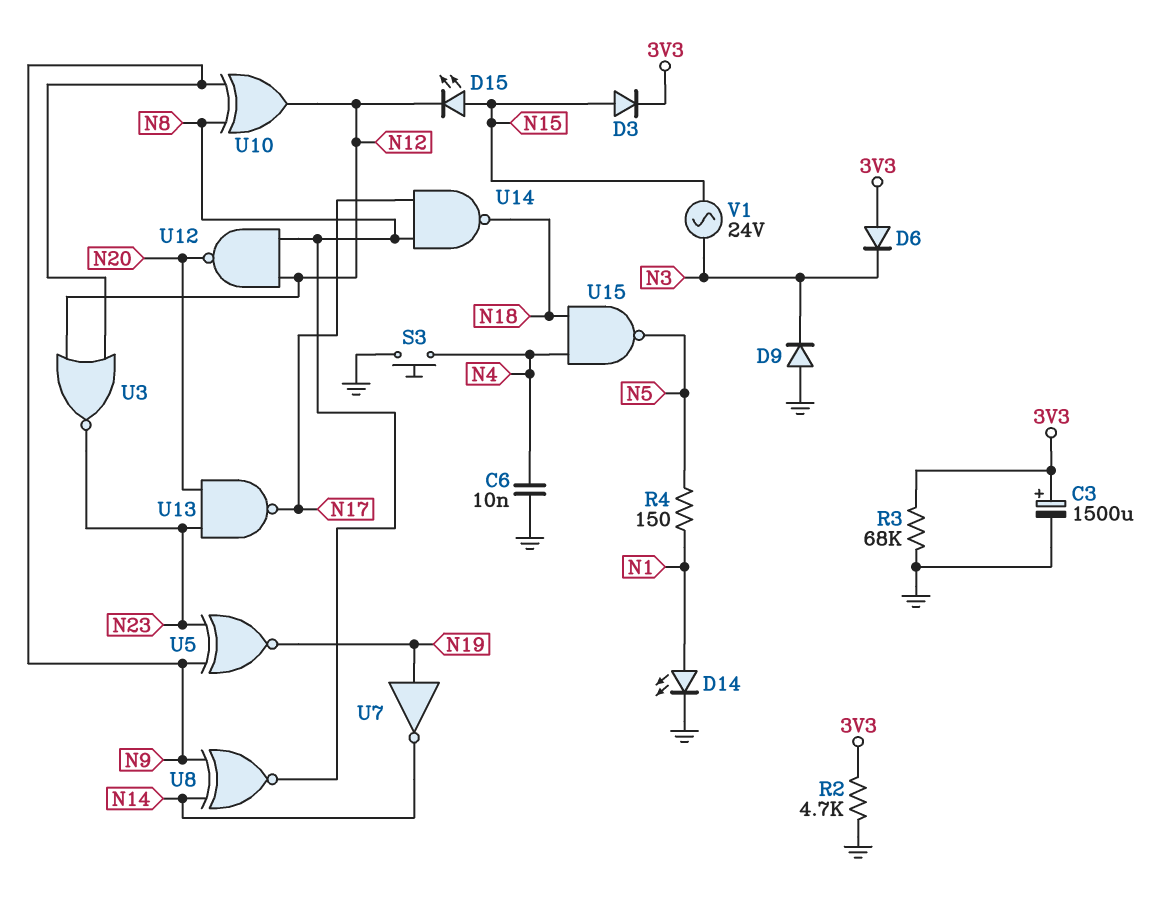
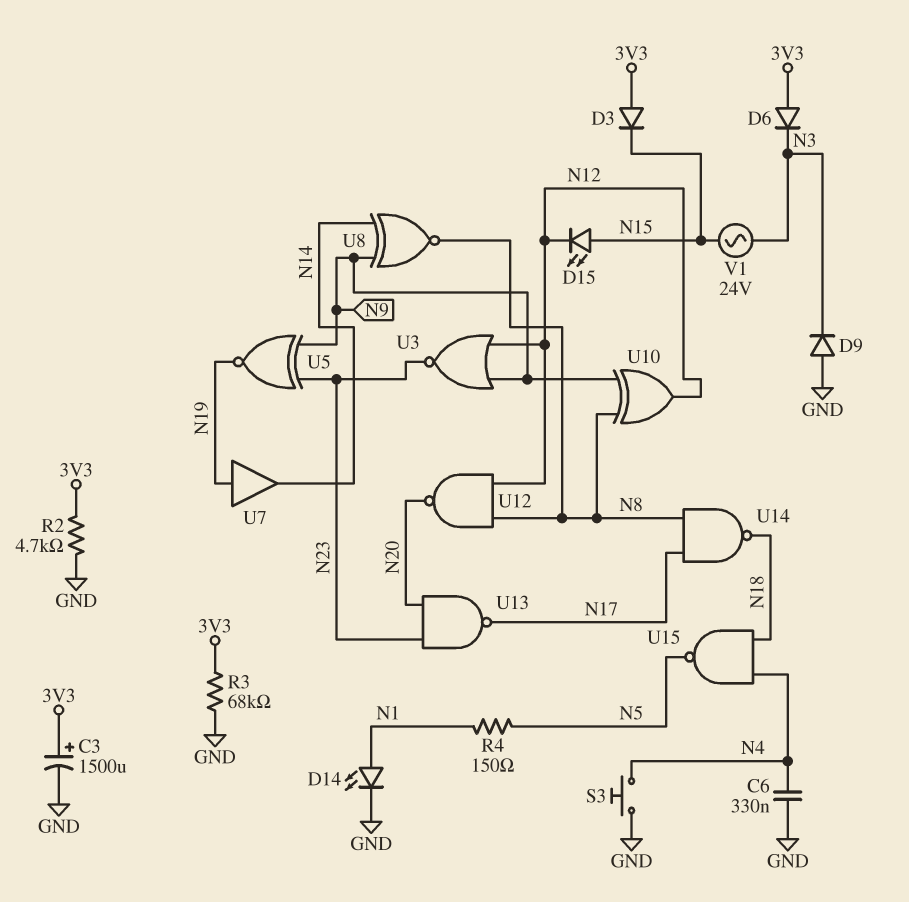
C6: 10nF (GND, N4) -> 330nF (GND, N4)
D3: diode (A N15, K 3V3) -> diode (A 3V3, K N15)
U7: NOT (in N19, out N14) -> buffer (in N19, out N14)

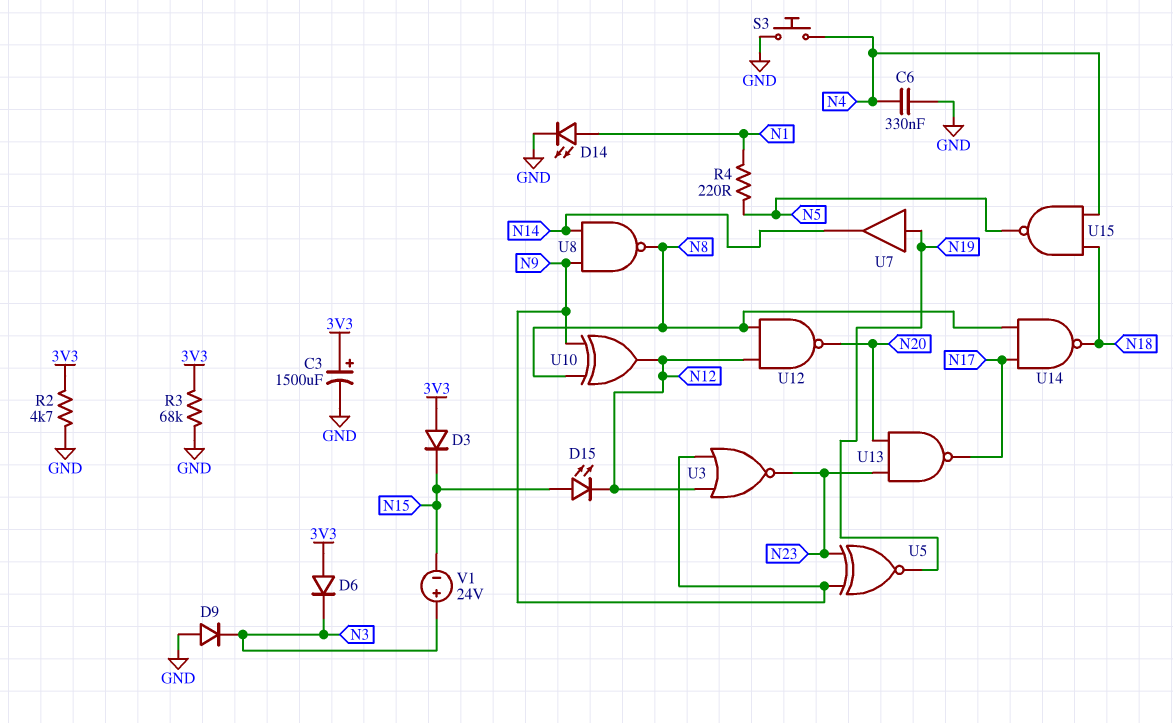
R4: 150 (N1, N5) -> 220 (N1, N5)
U8: XNOR (in N9, in N14, out N8) -> NAND (in N9, in N14, out N8)
V1: AC 24V (N3, N15) -> 24V (plus N3, minus N15)

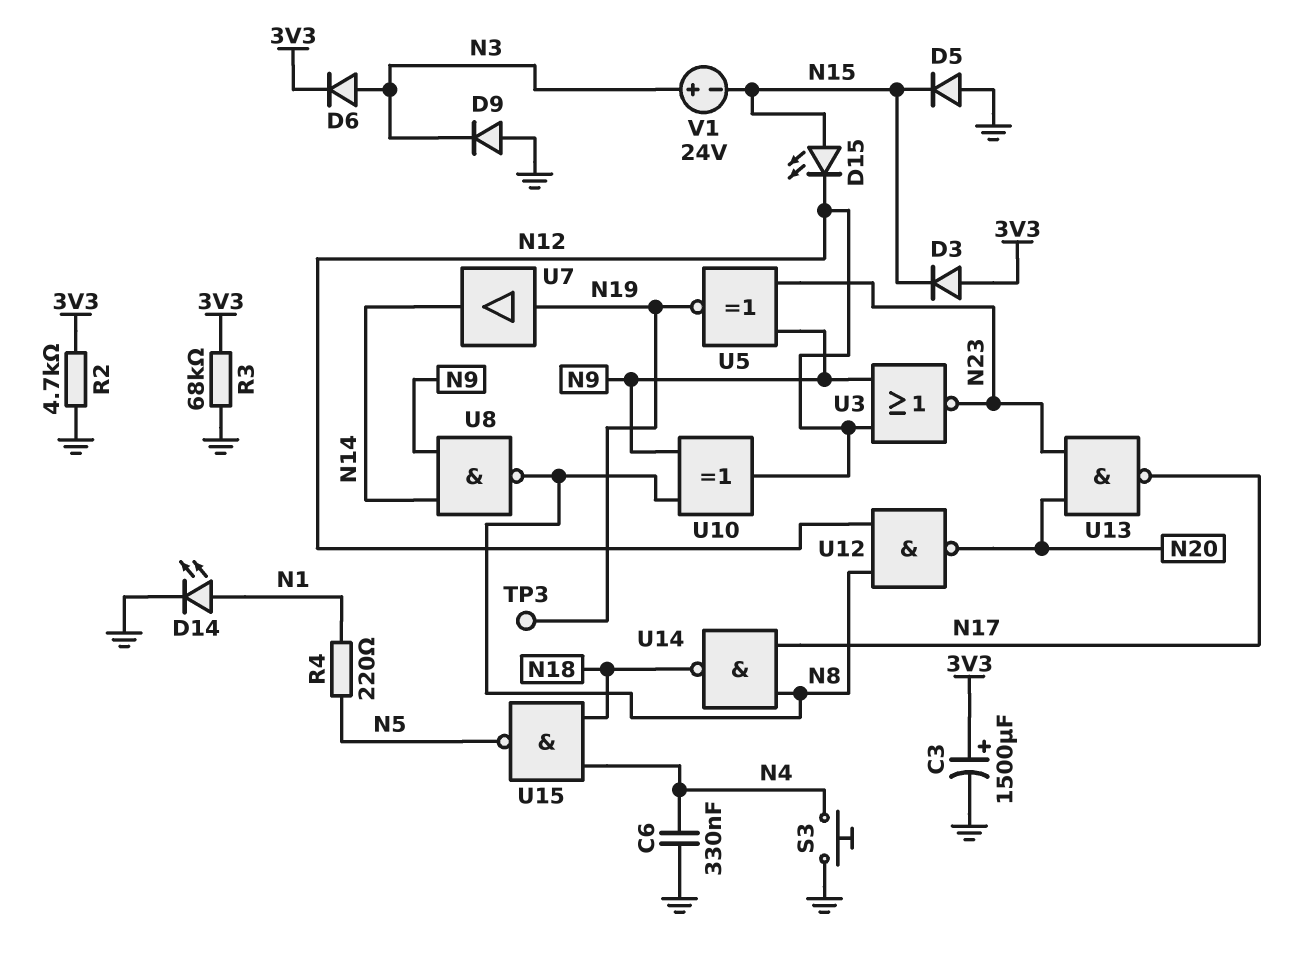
D5: none -> diode (A GND, K N15)
D6: diode (A 3V3, K N3) -> diode (A N3, K 3V3)
TP3: none -> test point (N19)

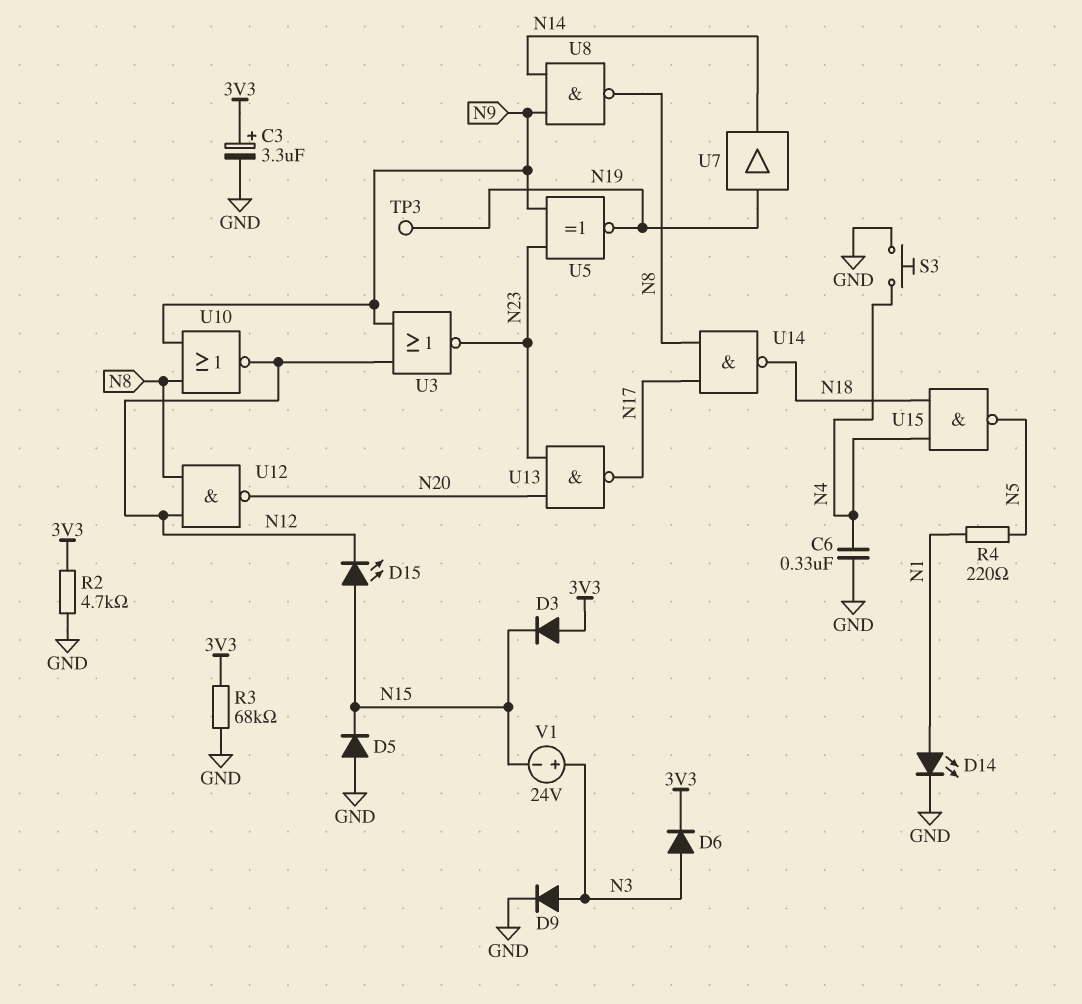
C3: 1500uF (plus 3V3, minus GND) -> 3.3uF (plus 3V3, minus GND)
D9: diode (A GND, K N3) -> diode (A N3, K GND)
U10: XOR (in N8, in N9, out N12) -> NOR (in N8, in N9, out N12)

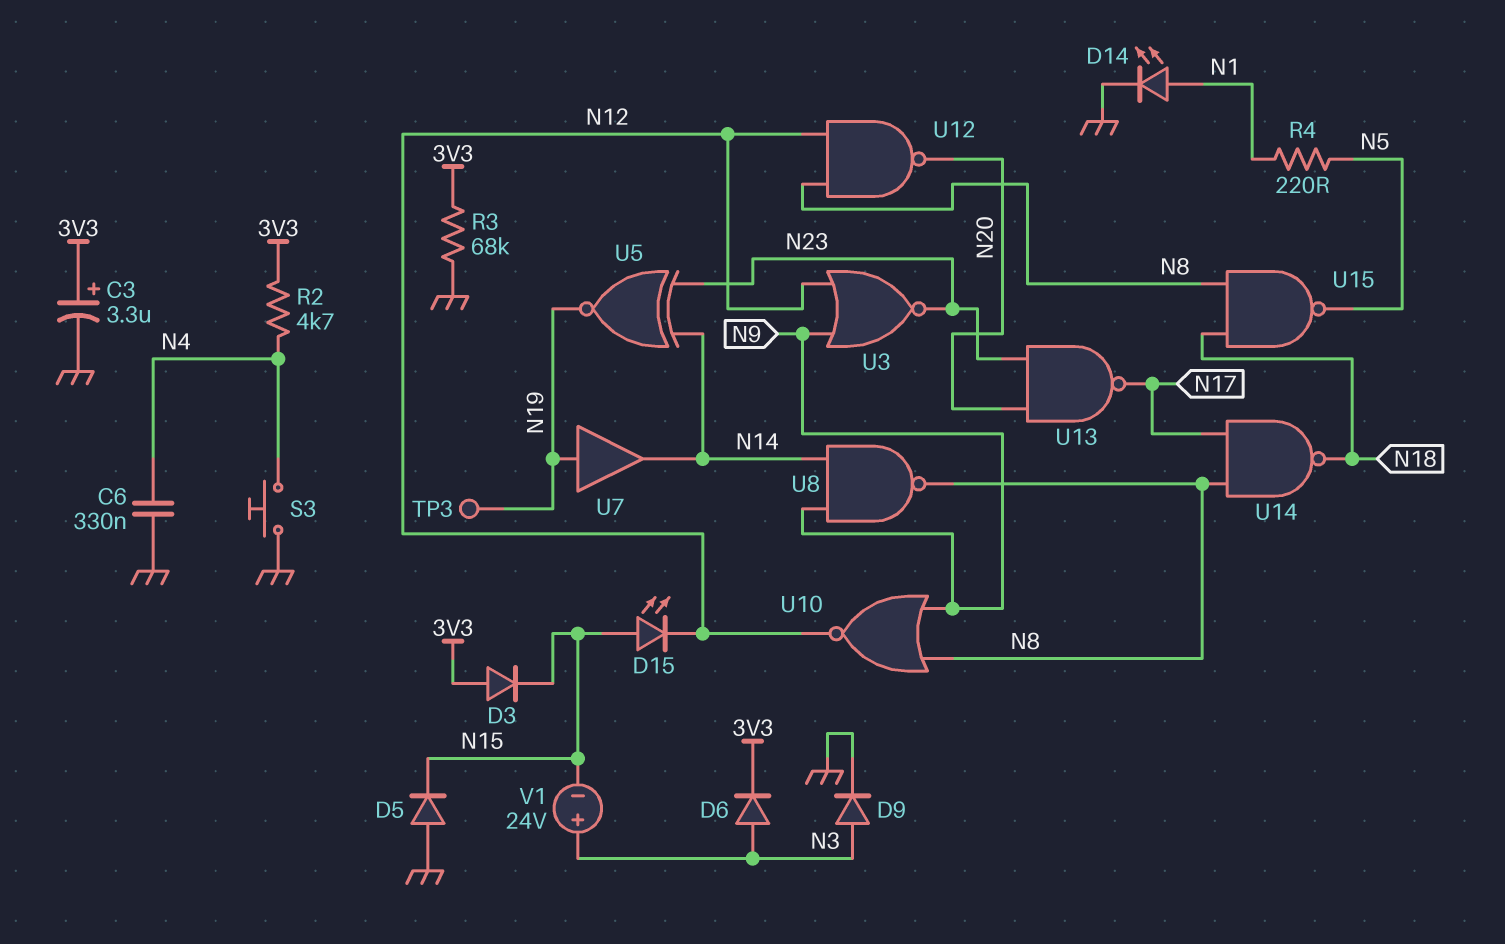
R2: 4.7k (3V3, GND) -> 4.7k (3V3, N4)
U5: XNOR (in N9, in N23, out N19) -> XNOR (in N14, in N23, out N19)
U15: NAND (in N4, in N18, out N5) -> NAND (in N8, in N18, out N5)

